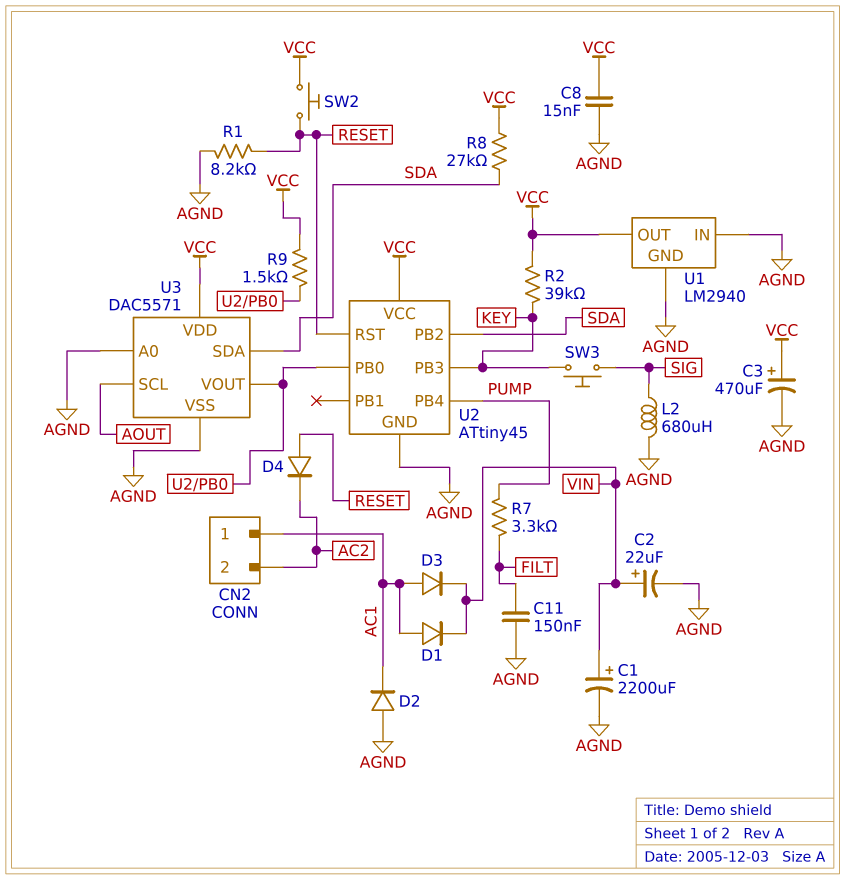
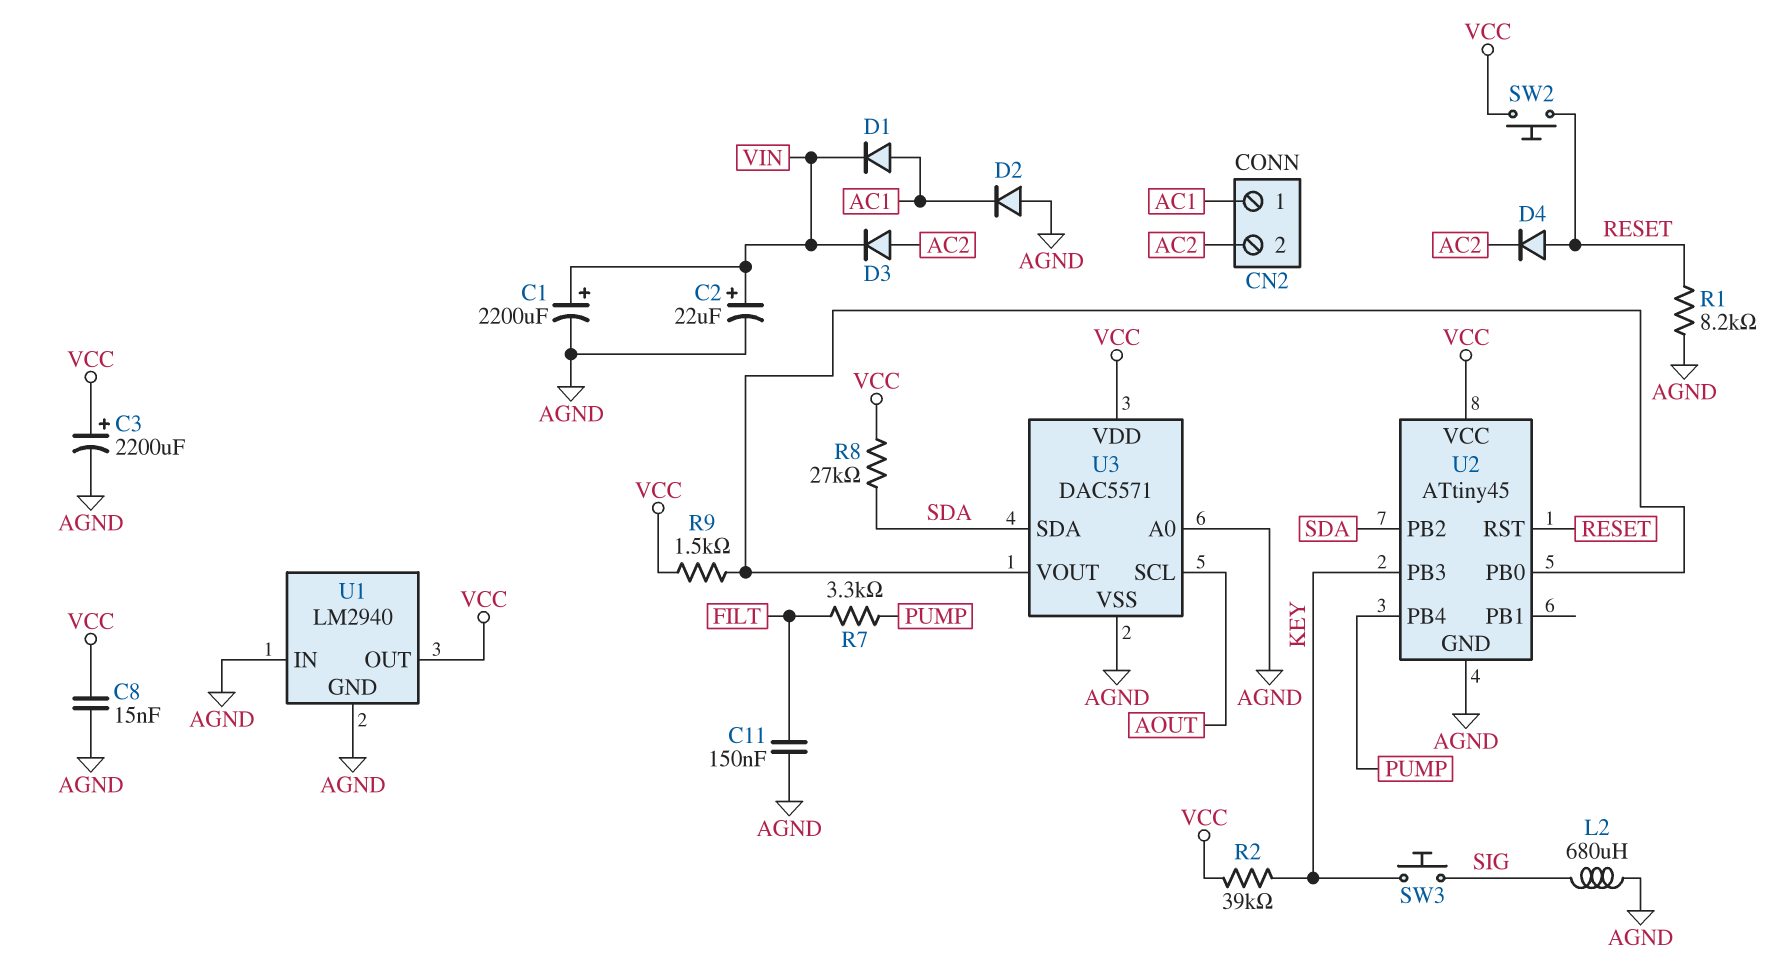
C3: 470uF (plus VCC, minus AGND) -> 2200uF (plus VCC, minus AGND)
D3: diode (A AC1, K VIN) -> diode (A AC2, K VIN)

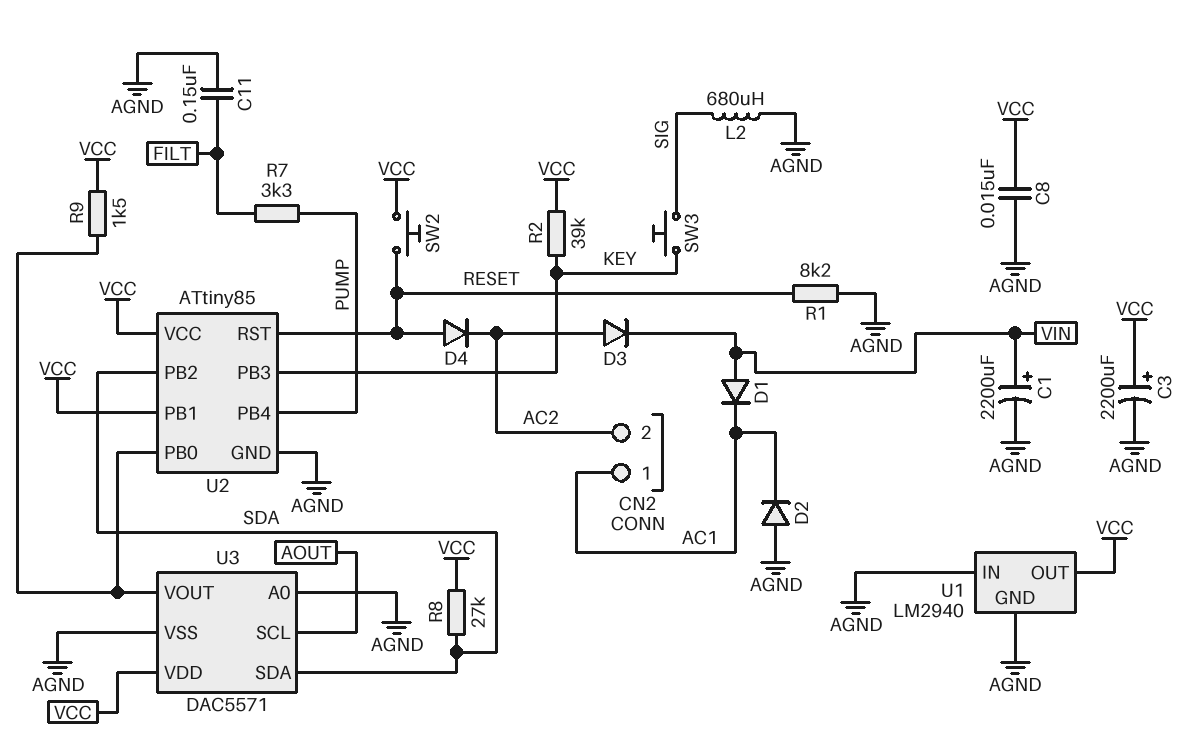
C2: 22uF (plus VIN, minus AGND) -> none
D1: diode (A AC1, K VIN) -> diode (A VIN, K AC1)
U2: ATtiny45 -> ATtiny85
U2 pin PB1: none -> VCC

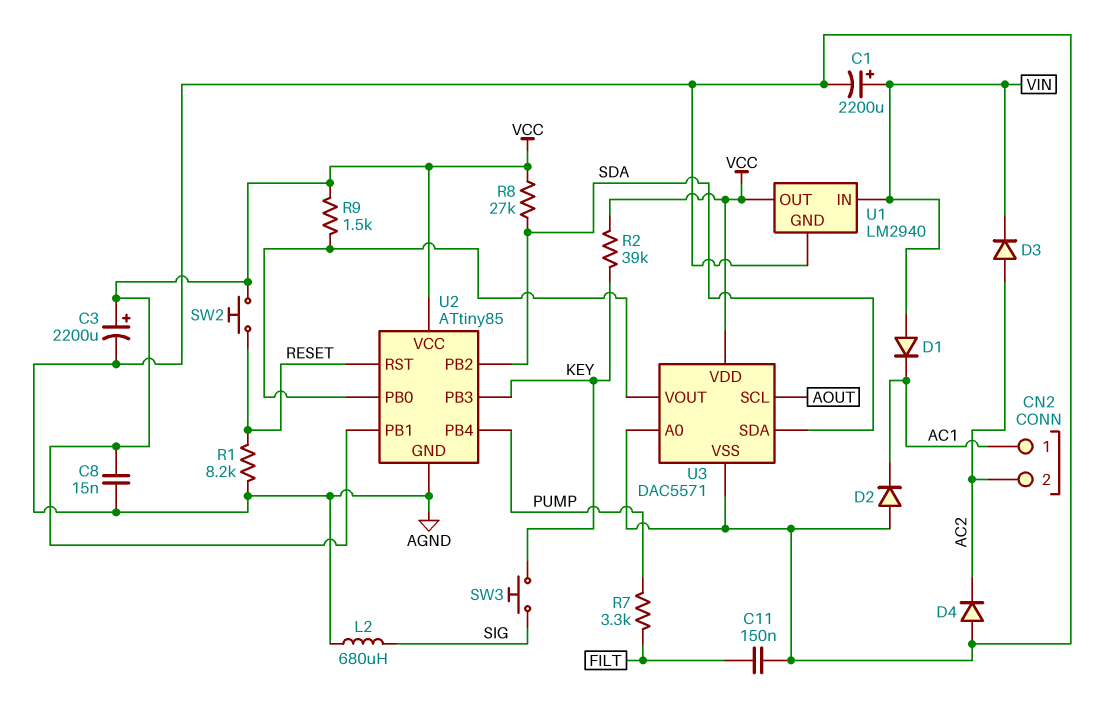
D4: diode (A RESET, K AC2) -> diode (A AGND, K AC2)
U1 pin IN: AGND -> VIN

